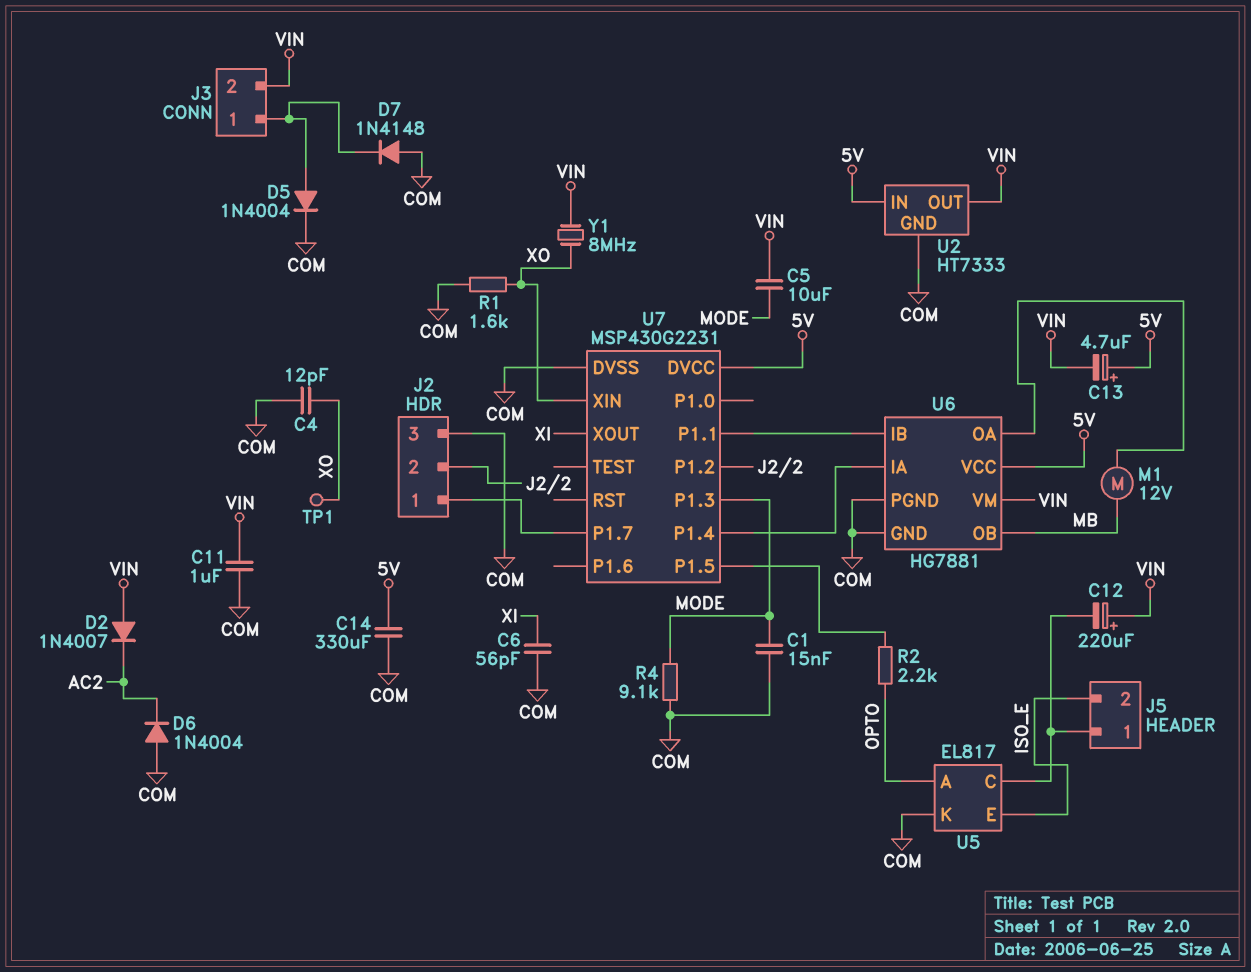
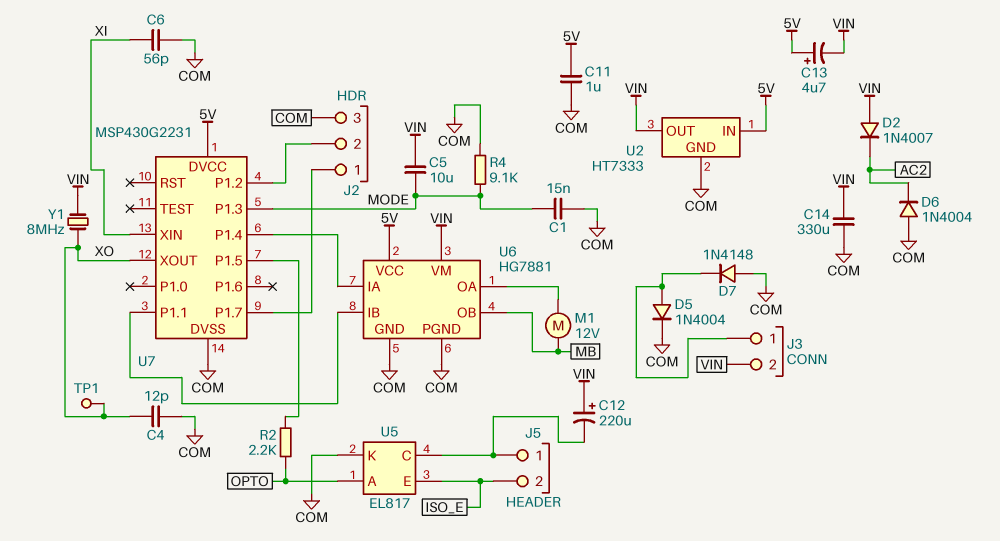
C11: 1uF (COM, VIN) -> 1uF (5V, COM)
C14: 330uF (5V, COM) -> 330uF (COM, VIN)
R1: 1.6k (COM, XO) -> none
U7 pin XIN: XO -> XI
U7 pin XOUT: XI -> XO

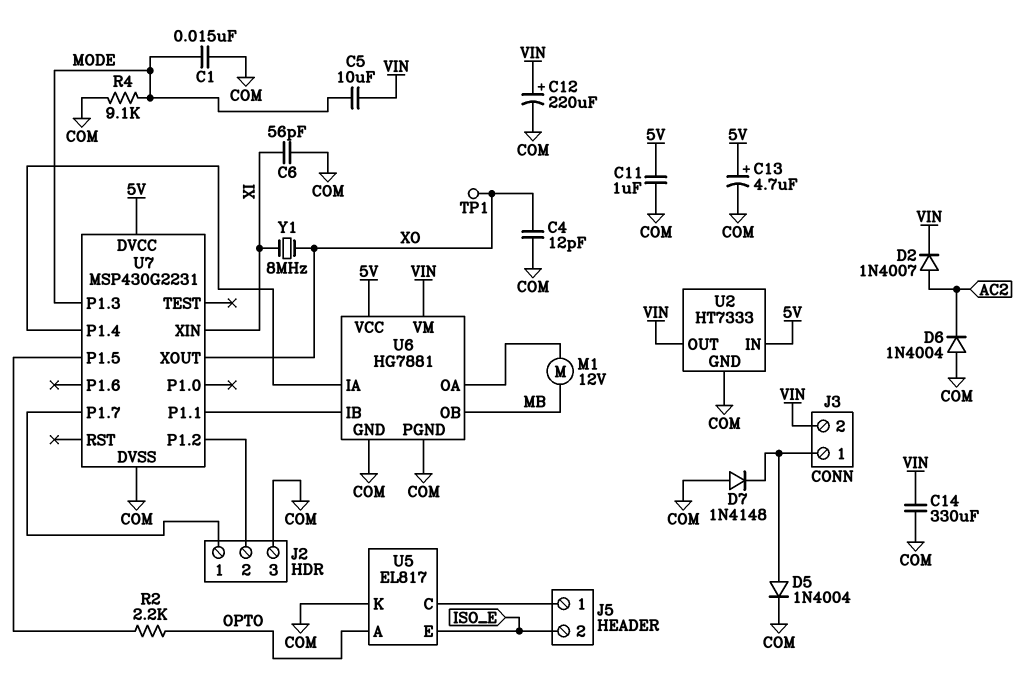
C12: 220uF (plus VIN, minus J5/1) -> 220uF (plus VIN, minus COM)
C13: 4.7uF (plus 5V, minus VIN) -> 4.7uF (plus 5V, minus COM)
D2: diode 1N4007 (A VIN, K AC2) -> diode 1N4007 (A AC2, K VIN)
Y1: 8MHz (VIN, XO) -> 8MHz (XI, XO)

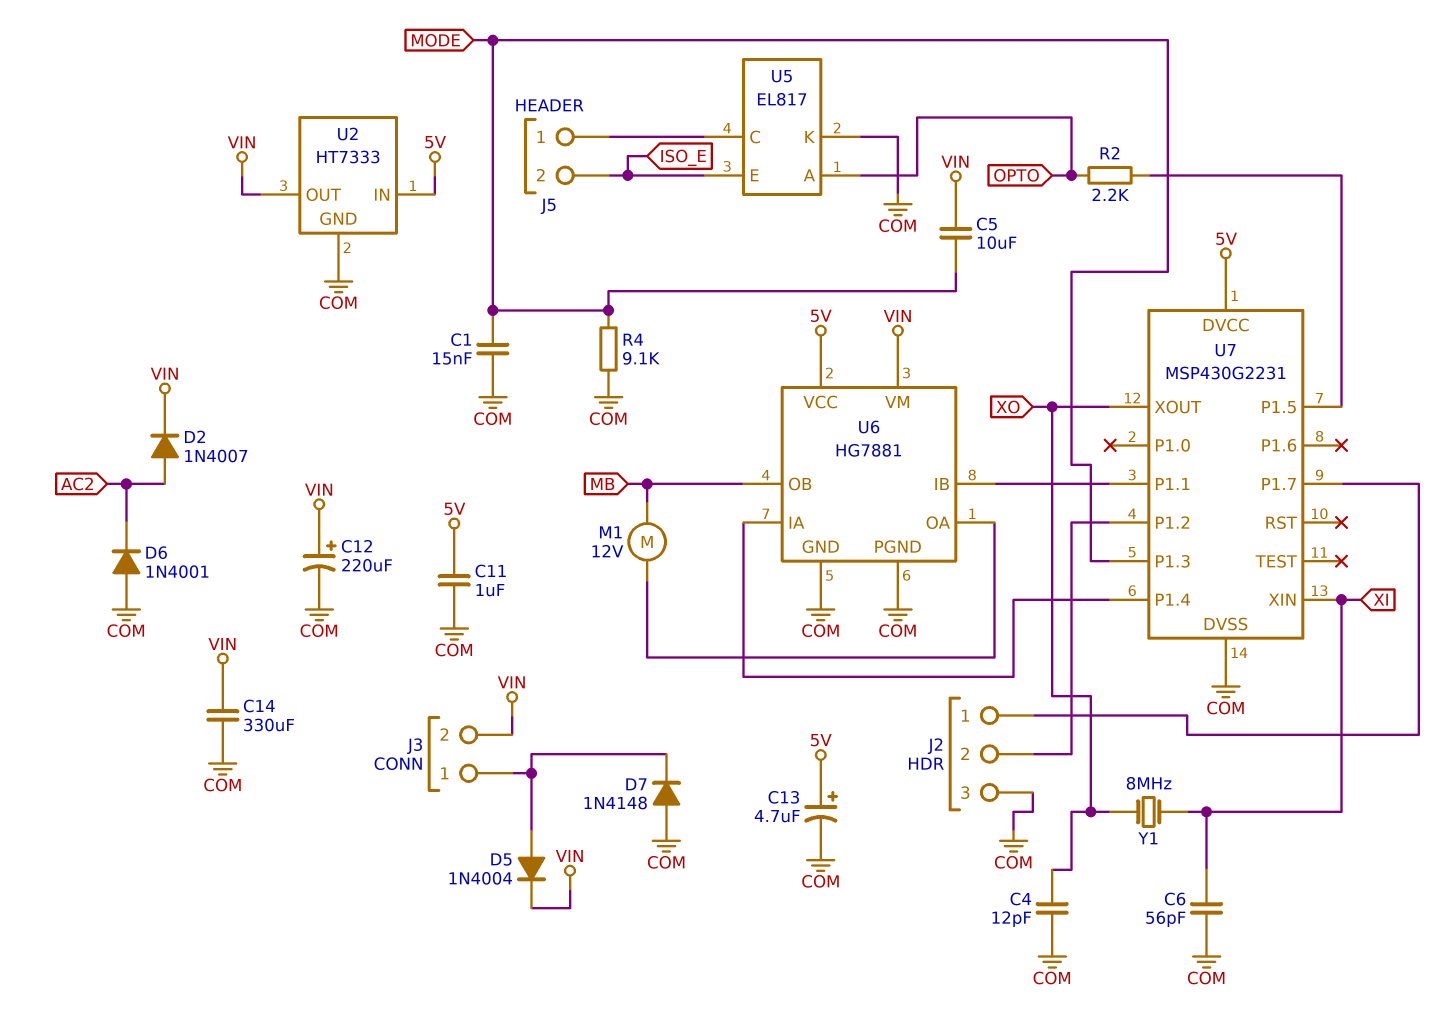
D5: diode 1N4004 (A J3/1, K COM) -> diode 1N4004 (A J3/1, K VIN)
D6: diode 1N4004 (A COM, K AC2) -> diode 1N4001 (A COM, K AC2)
TP1: test point (XO) -> none

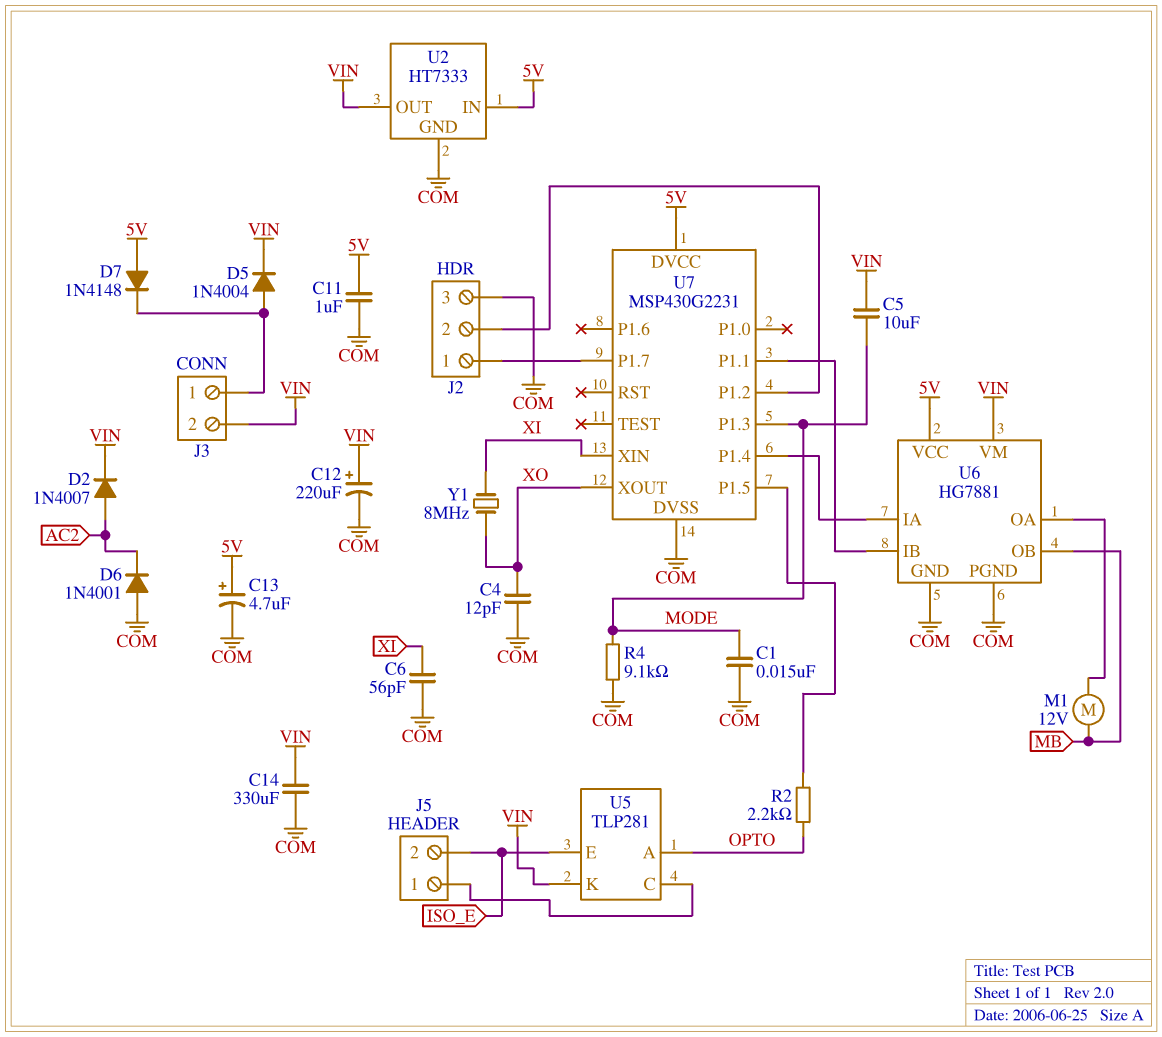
D7: diode 1N4148 (A COM, K J3/1) -> diode 1N4148 (A 5V, K J3/1)
U5: EL817 -> TLP281
U5 pin K: COM -> VIN

